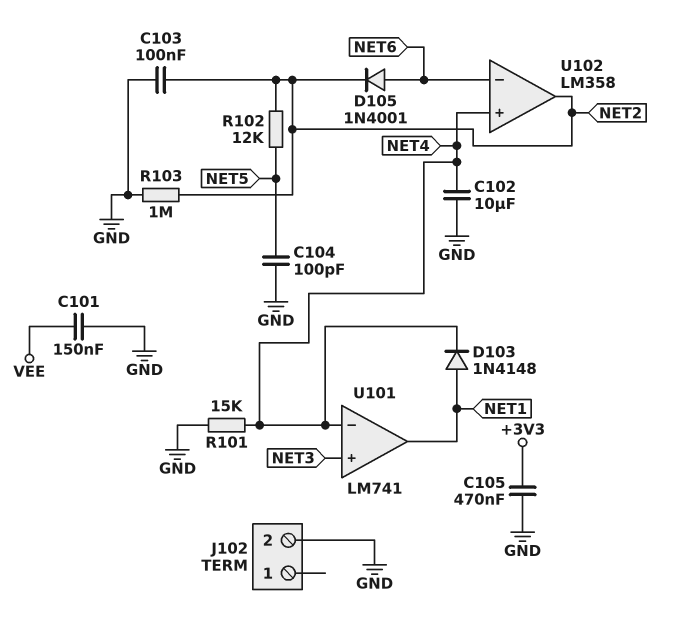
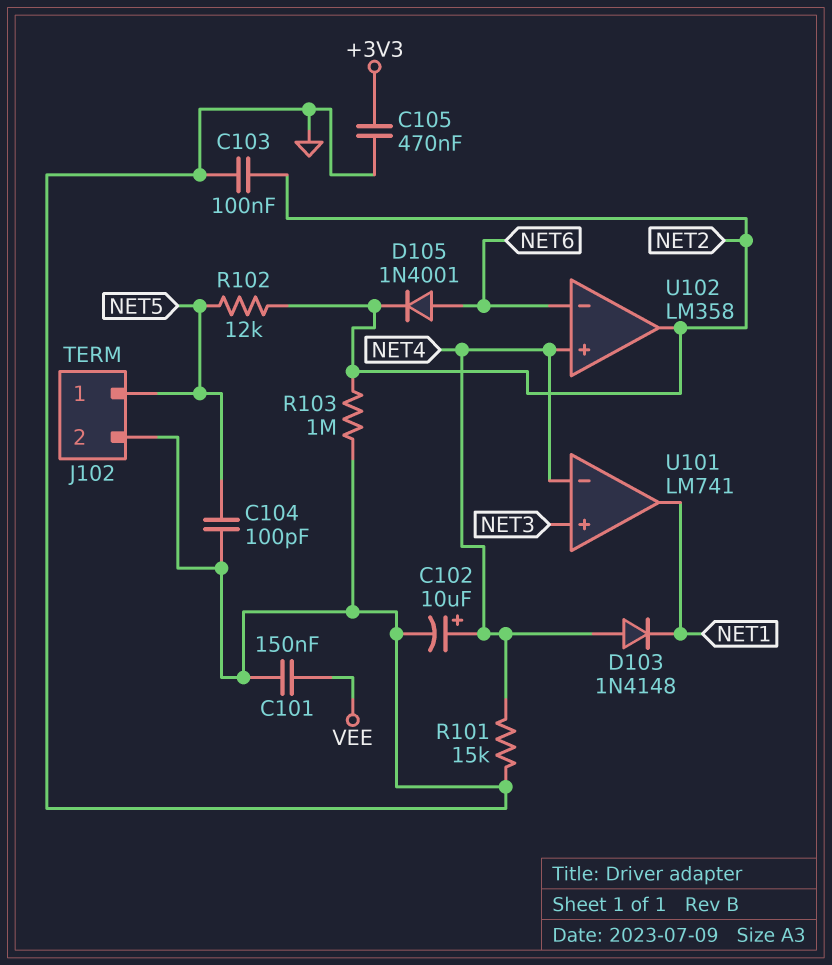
C102: 10uF (GND, NET4) -> 10uF (plus NET4, minus GND)
D103: diode 1N4148 (A NET1, K NET4) -> diode 1N4148 (A NET4, K NET1)
J102 pin 1: none -> NET5

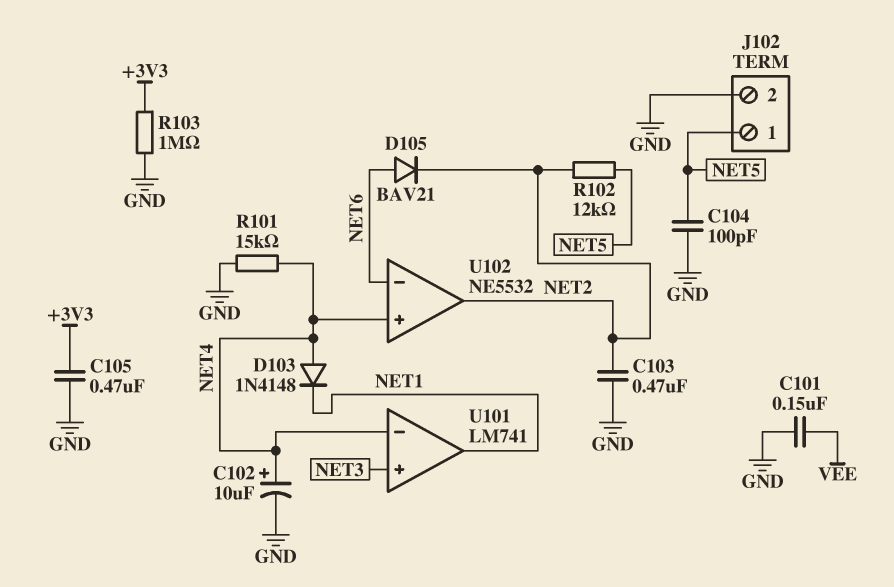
C103: 100nF (GND, NET2) -> 470nF (GND, NET2)
D105: diode 1N4001 (A NET6, K NET2) -> diode BAV21 (A NET6, K NET2)
R103: 1M (GND, NET2) -> 1M (+3V3, GND)
U102: LM358 -> NE5532

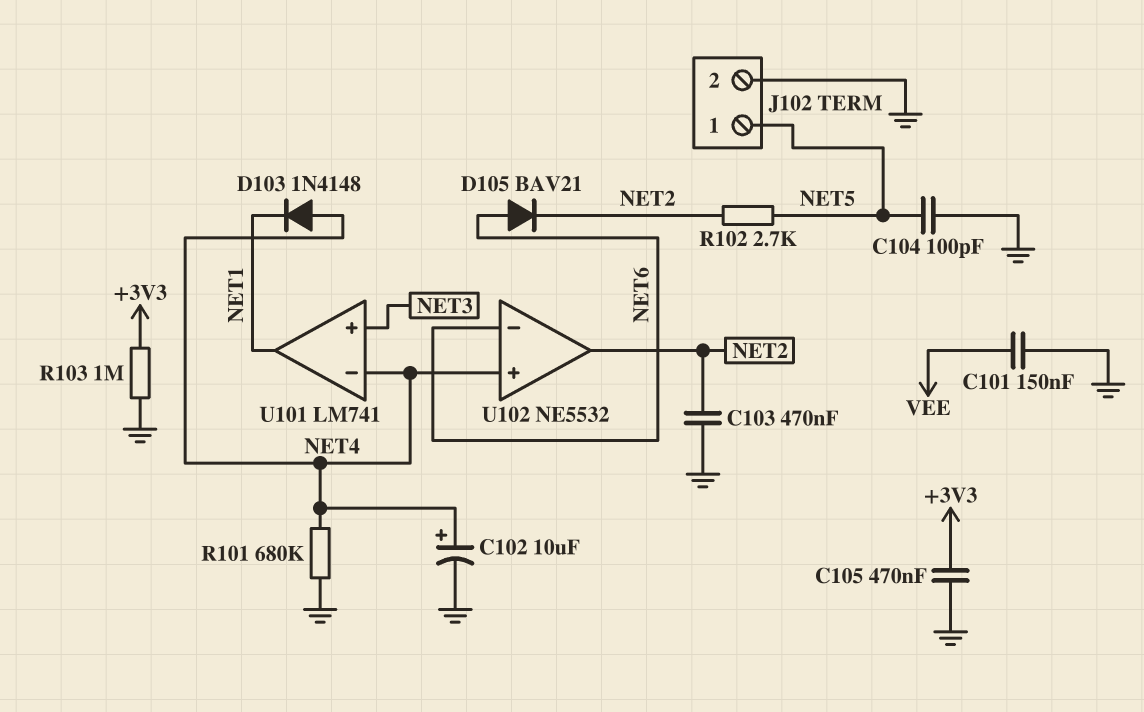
R101: 15k (GND, NET4) -> 680k (GND, NET4)
R102: 12k (NET2, NET5) -> 2.7k (NET2, NET5)

